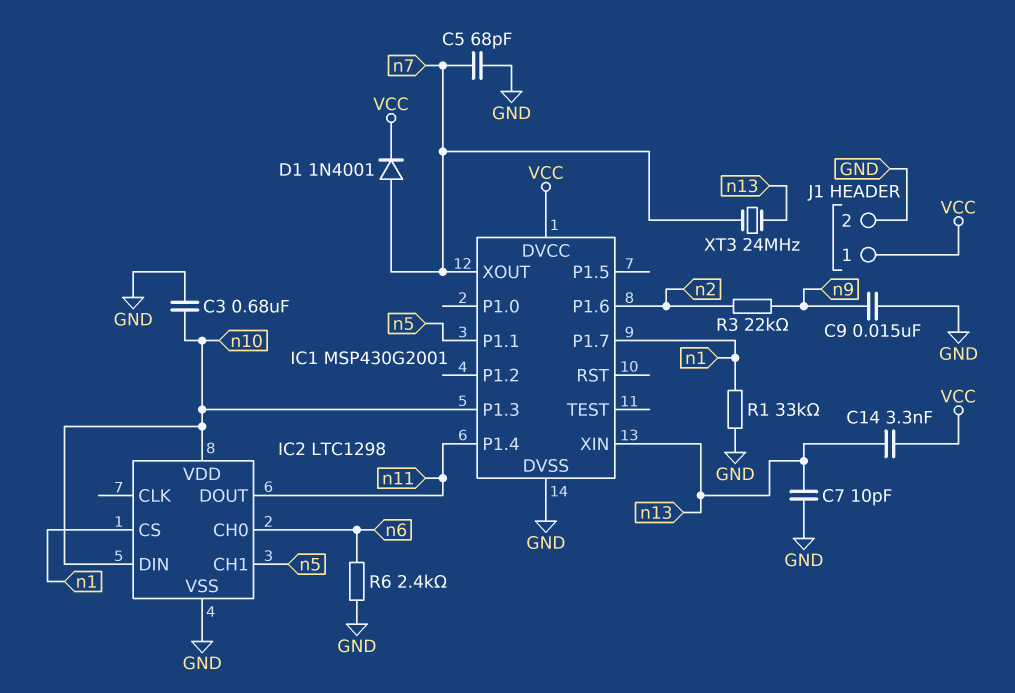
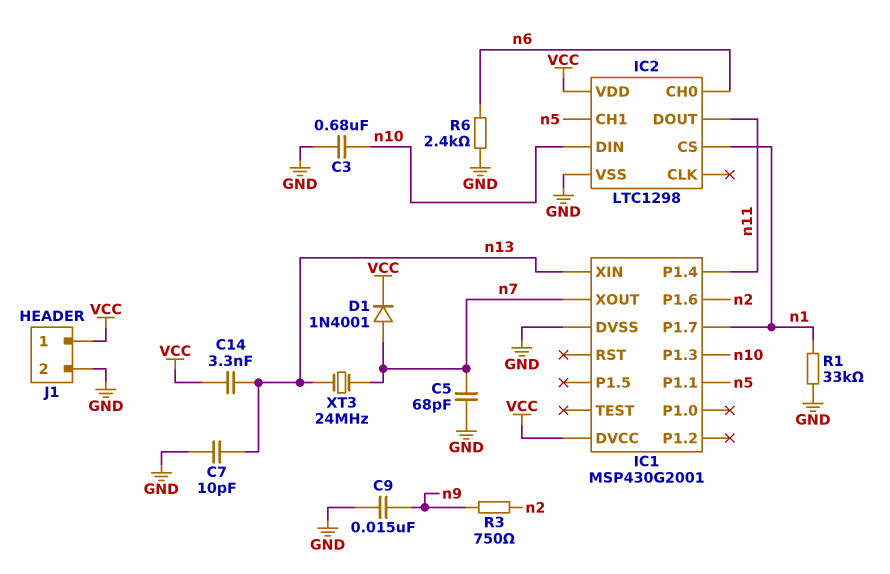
IC2 pin VDD: n10 -> VCC
R3: 22k (n2, n9) -> 750 (n2, n9)

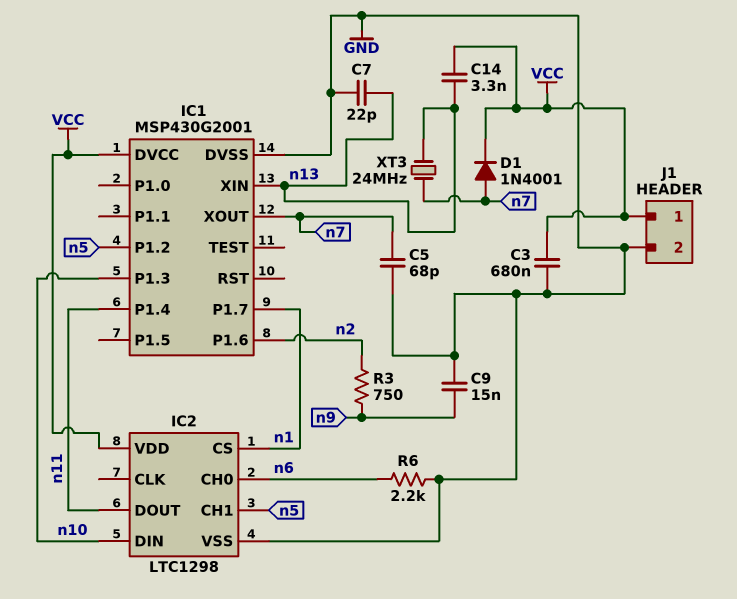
C3: 680nF (GND, n10) -> 680nF (GND, VCC)
C7: 10pF (GND, n13) -> 22pF (GND, n13)
IC1 pin P1.1: n5 -> none
IC1 pin P1.2: none -> n5
R1: 33k (GND, n1) -> none
R6: 2.4k (GND, n6) -> 2.2k (GND, n6)

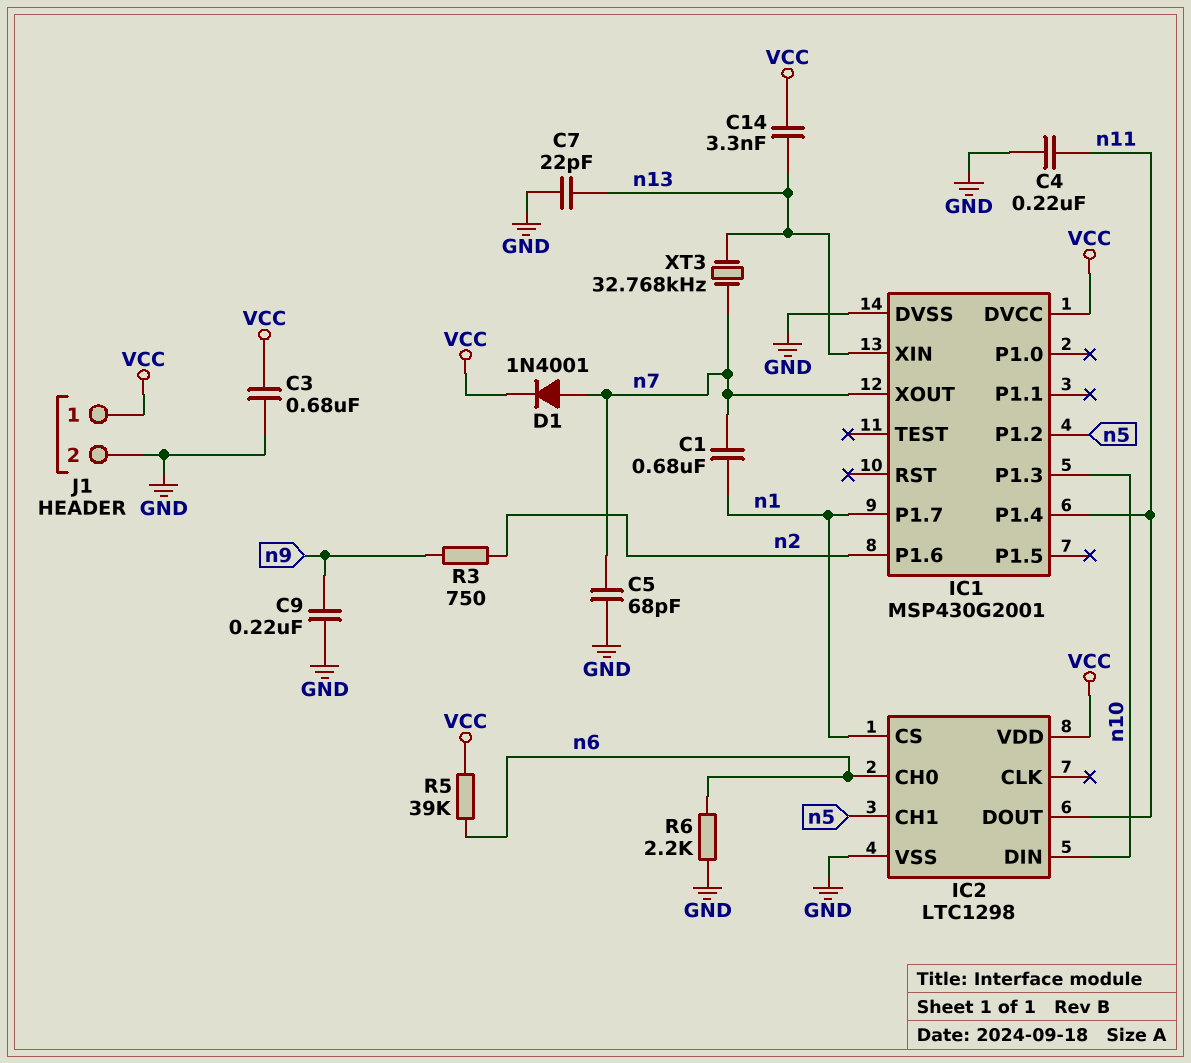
C1: none -> 680nF (n1, n7)
C4: none -> 220nF (GND, n11)
C9: 15nF (GND, n9) -> 220nF (GND, n9)
R5: none -> 39k (VCC, n6)
XT3: 24MHz (n7, n13) -> 32.768kHz (n7, n13)

